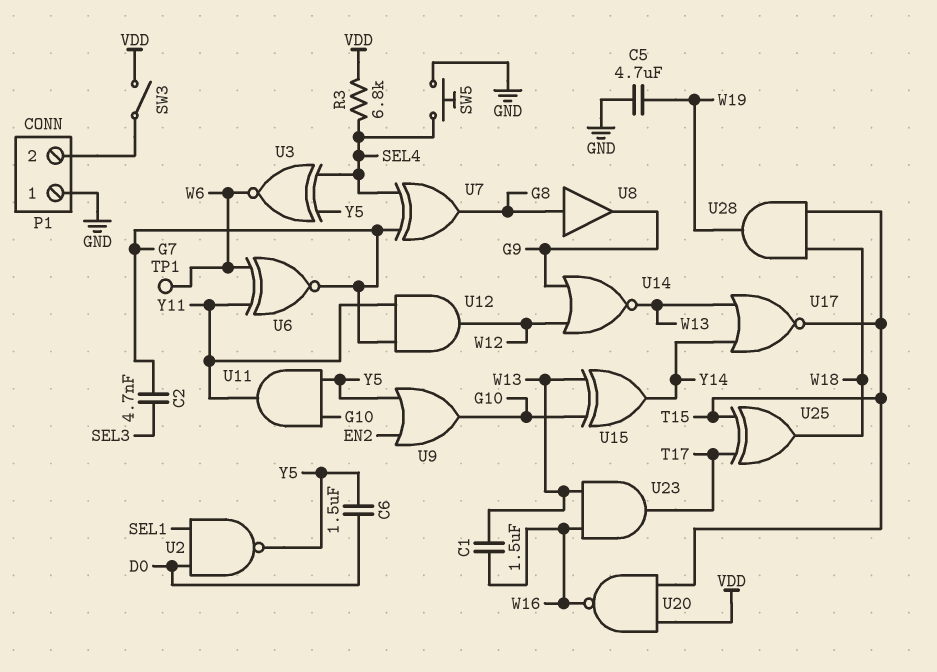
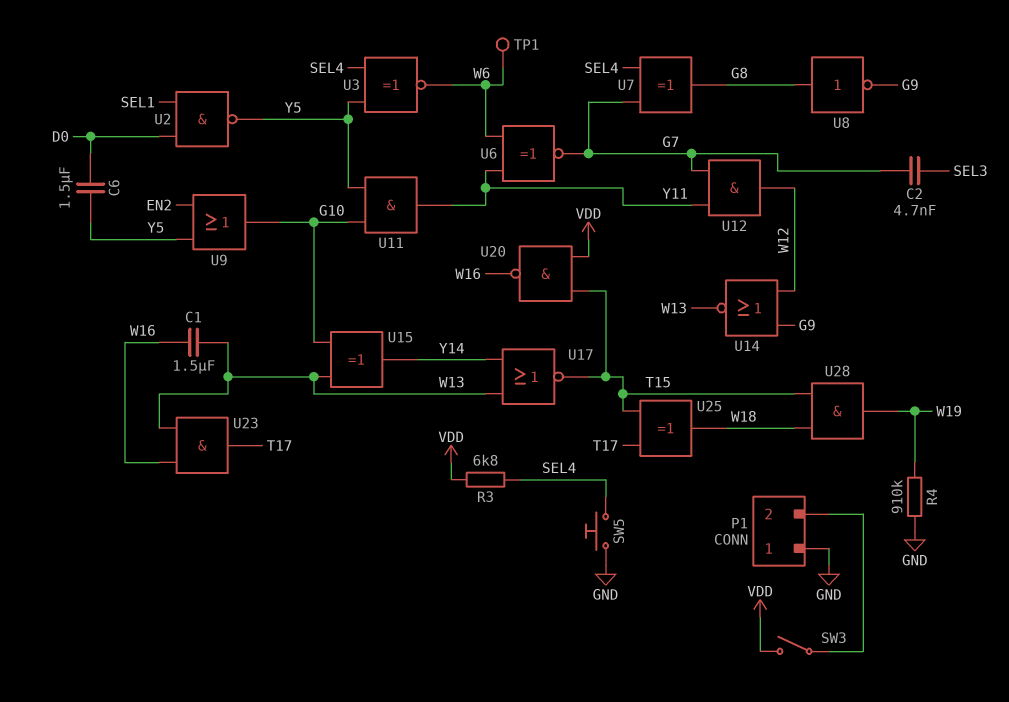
C5: 4.7uF (GND, W19) -> none
R4: none -> 910k (GND, W19)
U8: buffer (in G8, out G9) -> NOT (in G8, out G9)

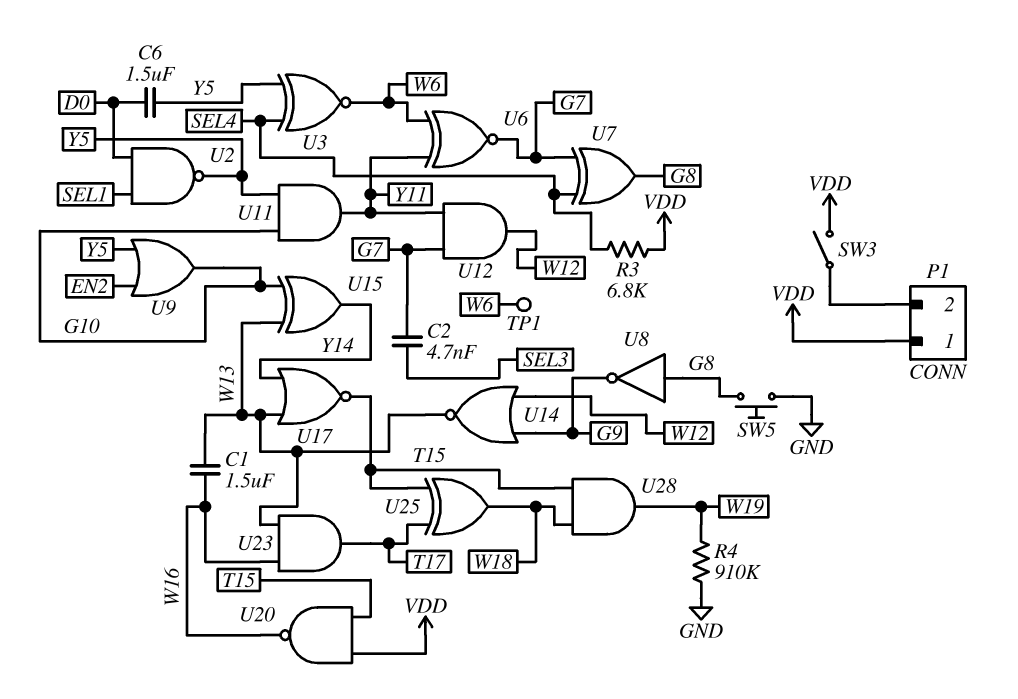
P1 pin 1: GND -> VDD
SW5: button (GND, SEL4) -> button (G8, GND)

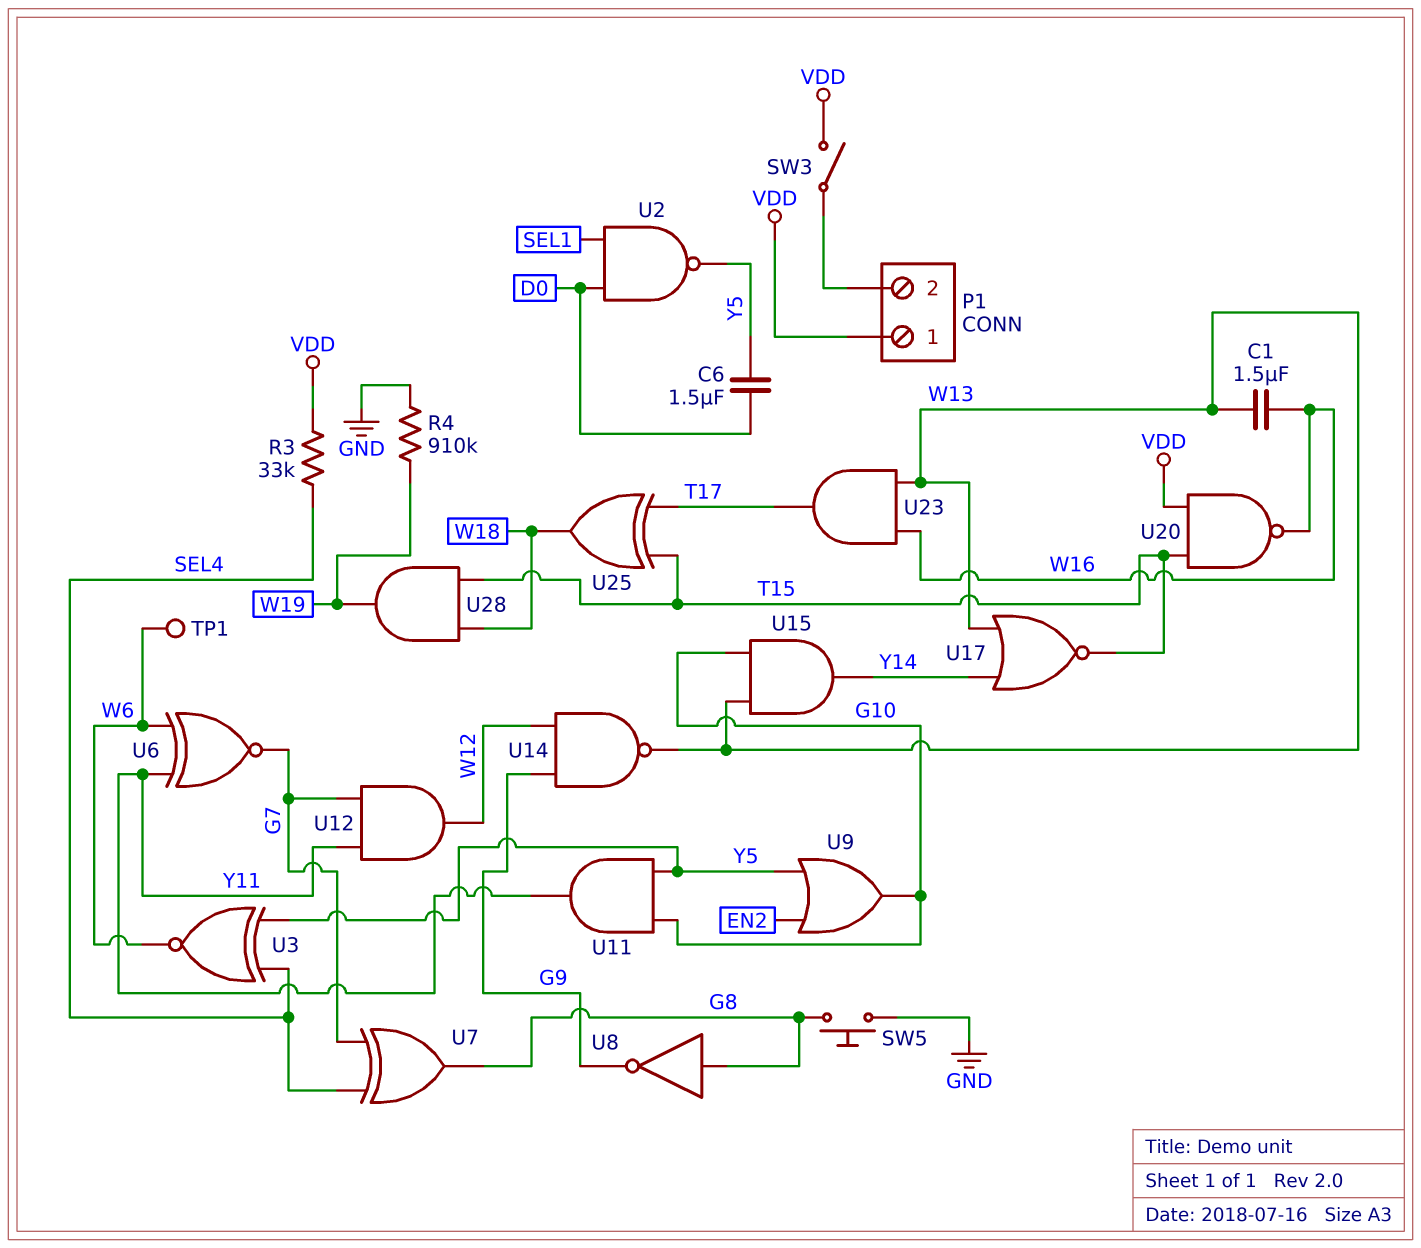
C2: 4.7nF (G7, SEL3) -> none
R3: 6.8k (SEL4, VDD) -> 33k (SEL4, VDD)
U14: NOR (in G9, in W12, out W13) -> NAND (in G9, in W12, out W13)
U15: XOR (in G10, in W13, out Y14) -> AND (in G10, in W13, out Y14)

